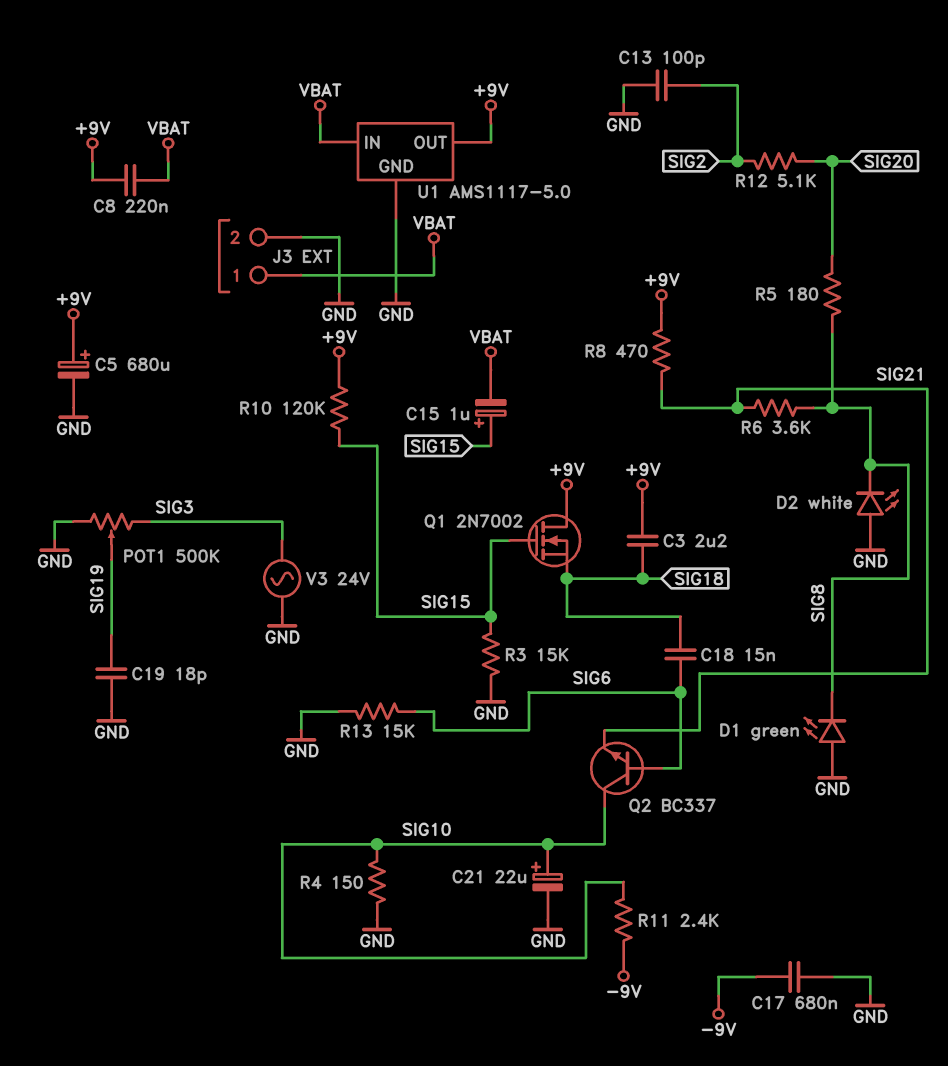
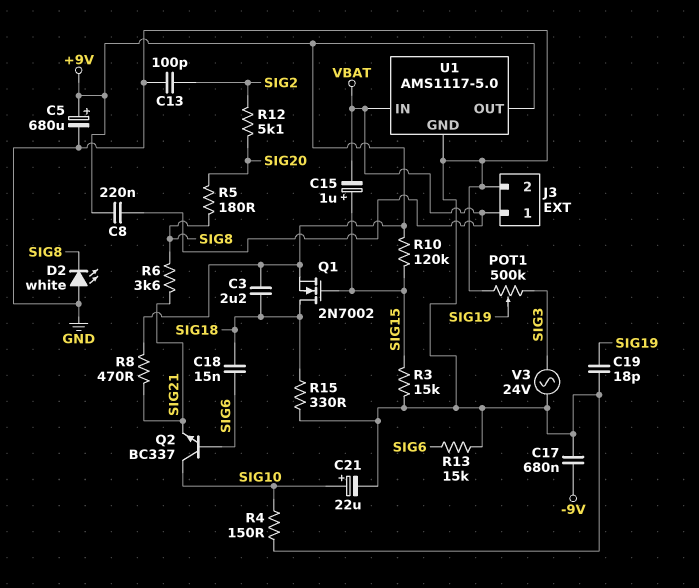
D1: LED green (A GND, K SIG8) -> none
Q1: NMOS 2N7002 (G SIG15, D +9V, S SIG18) -> NMOS 2N7002 (G SIG15, D SIG18, S +9V)
R11: 2.4k (-9V, SIG10) -> none
R15: none -> 330 (GND, SIG18)

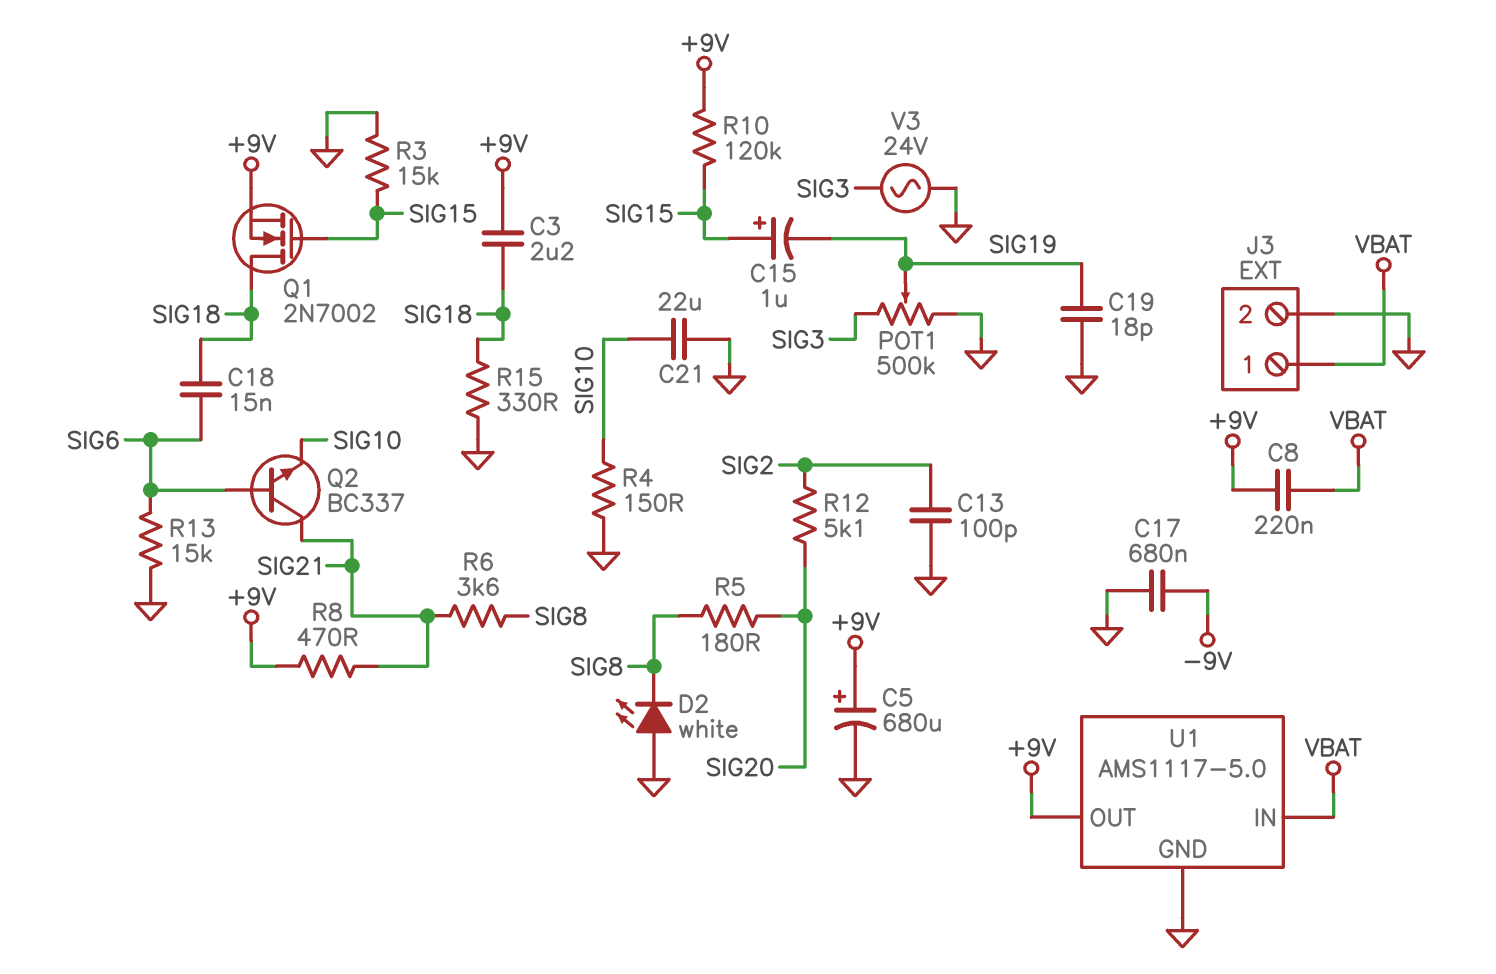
C15: 1uF (plus SIG15, minus VBAT) -> 1uF (plus SIG15, minus SIG19)
C21: 22uF (plus SIG10, minus GND) -> 22uF (GND, SIG10)
Q2: NPN BC337 (B SIG6, C SIG10, E SIG21) -> NPN BC337 (B SIG6, C SIG21, E SIG10)

